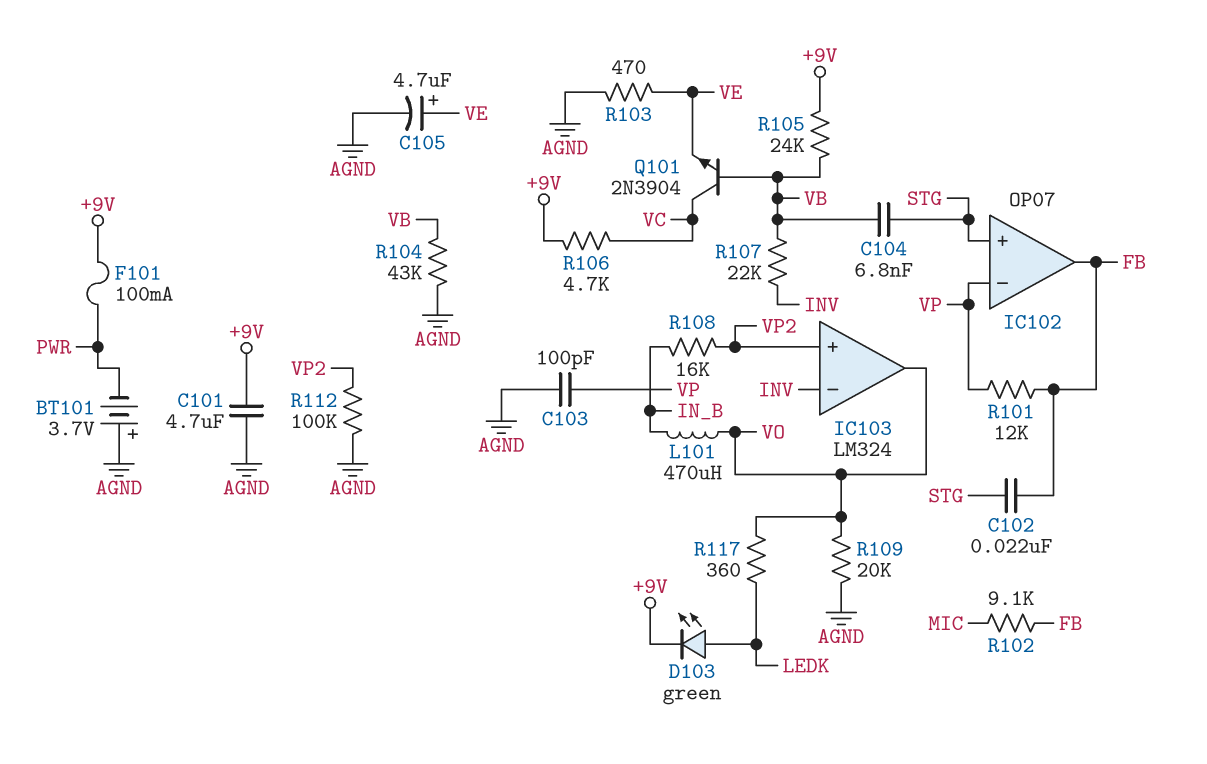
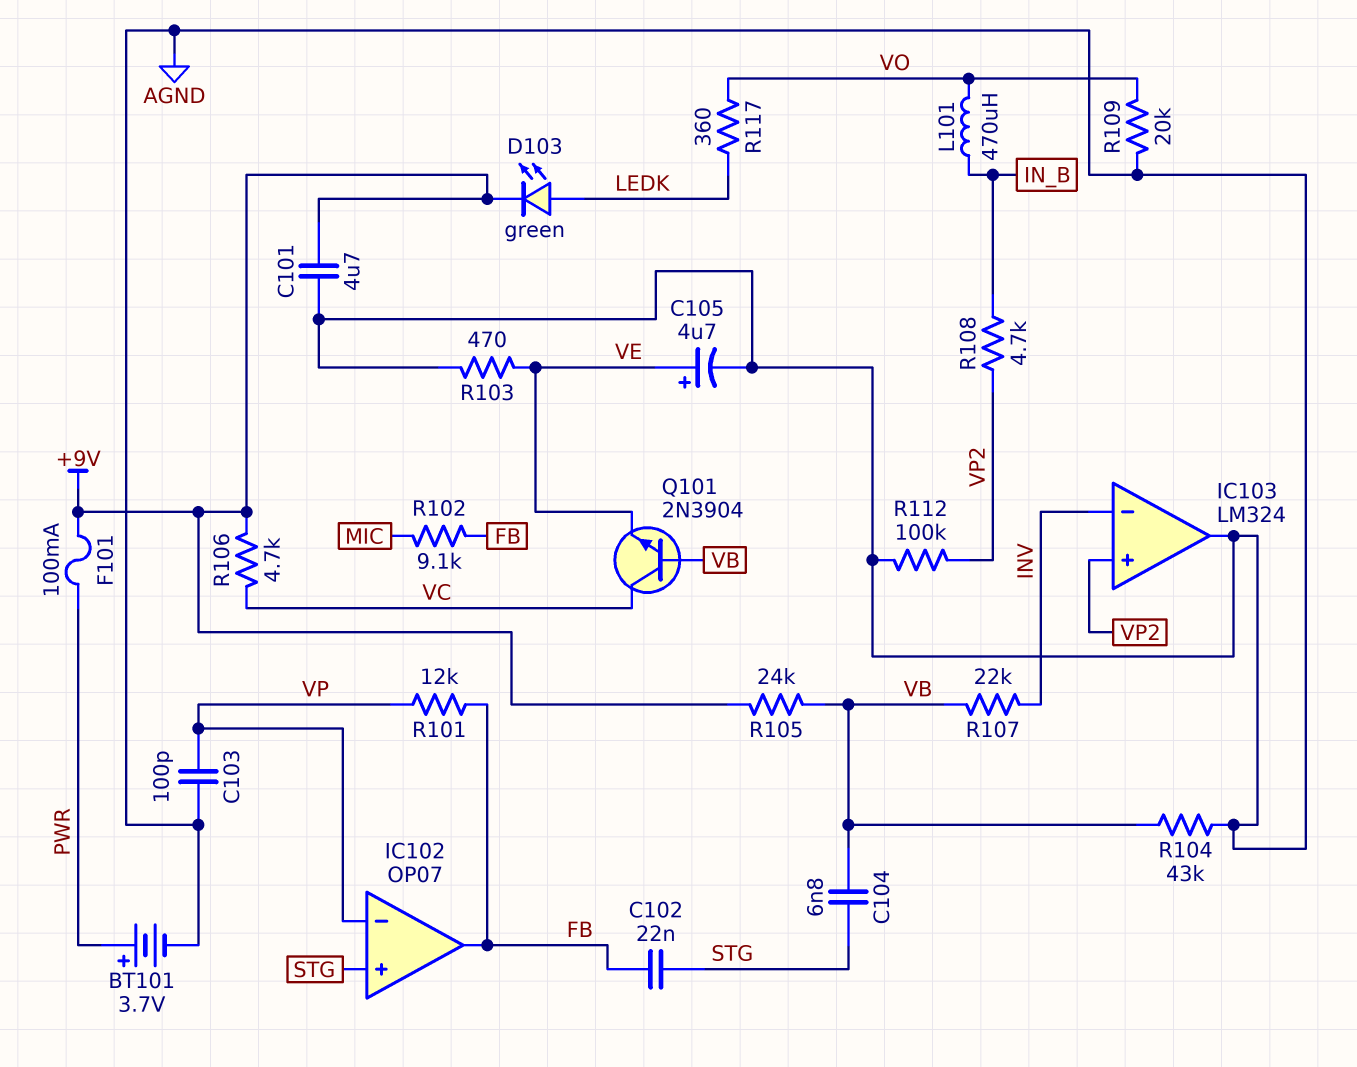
BT101: 3.7V (plus AGND, minus PWR) -> 3.7V (plus PWR, minus AGND)
IC103 pin out: VO -> AGND
R108: 16k (IN_B, VP2) -> 4.7k (IN_B, VP2)

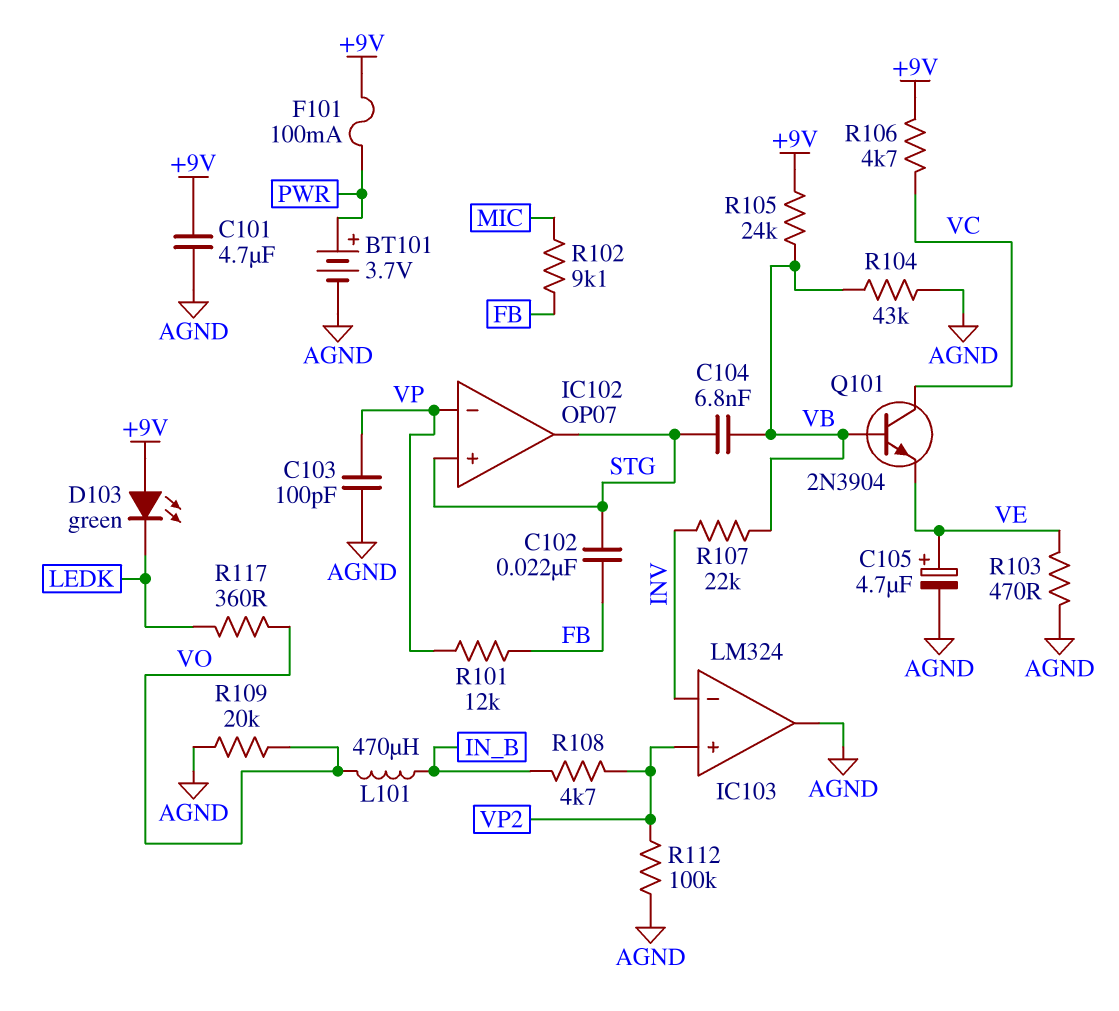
D103: LED green (A LEDK, K +9V) -> LED green (A +9V, K LEDK)
IC102 pin out: FB -> STG

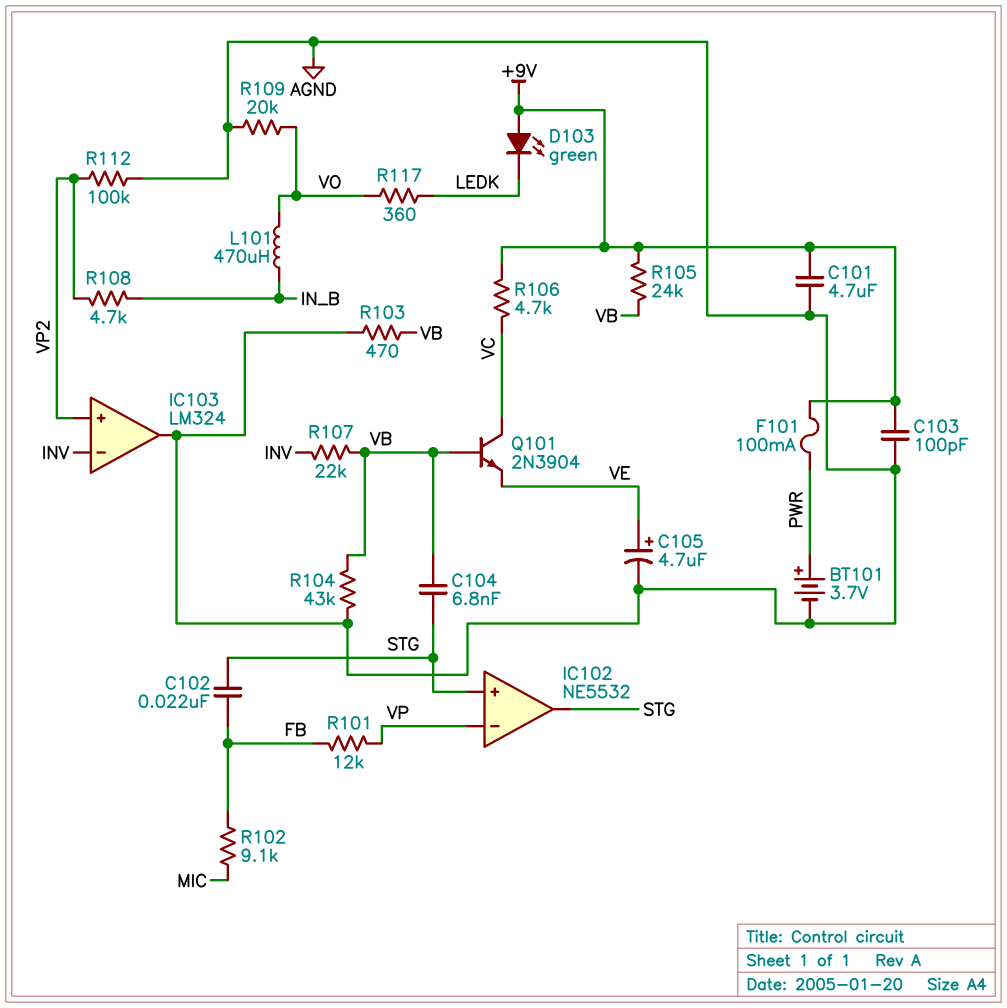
C103: 100pF (AGND, VP) -> 100pF (+9V, AGND)
IC102: OP07 -> NE5532
R103: 470 (AGND, VE) -> 470 (AGND, VB)

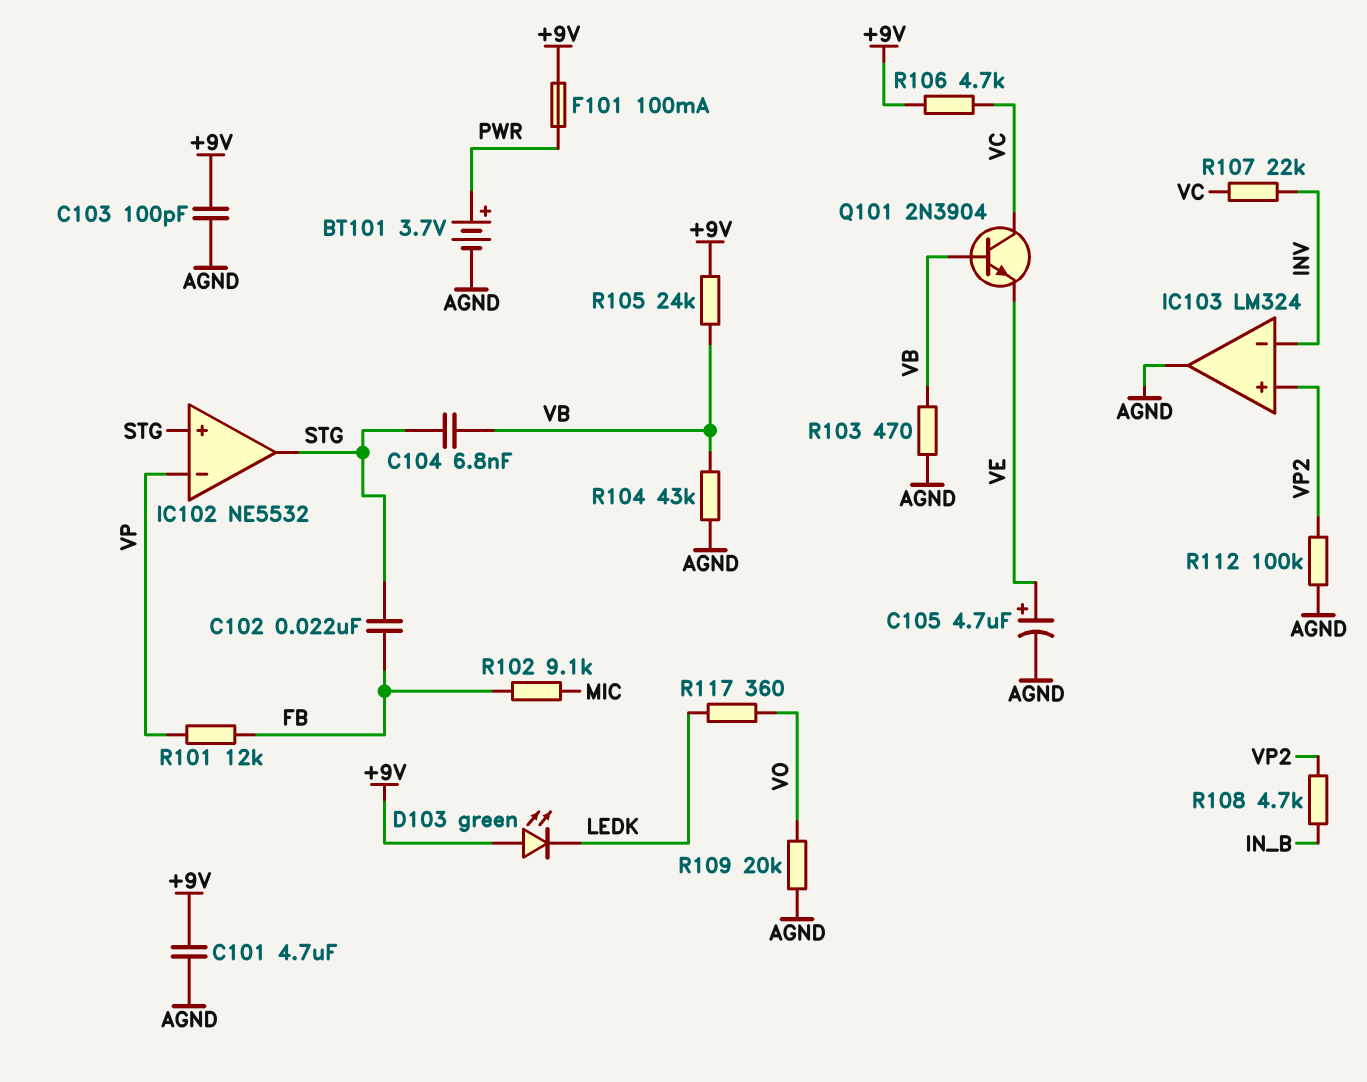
L101: 470uH (IN_B, VO) -> none
R107: 22k (INV, VB) -> 22k (INV, VC)

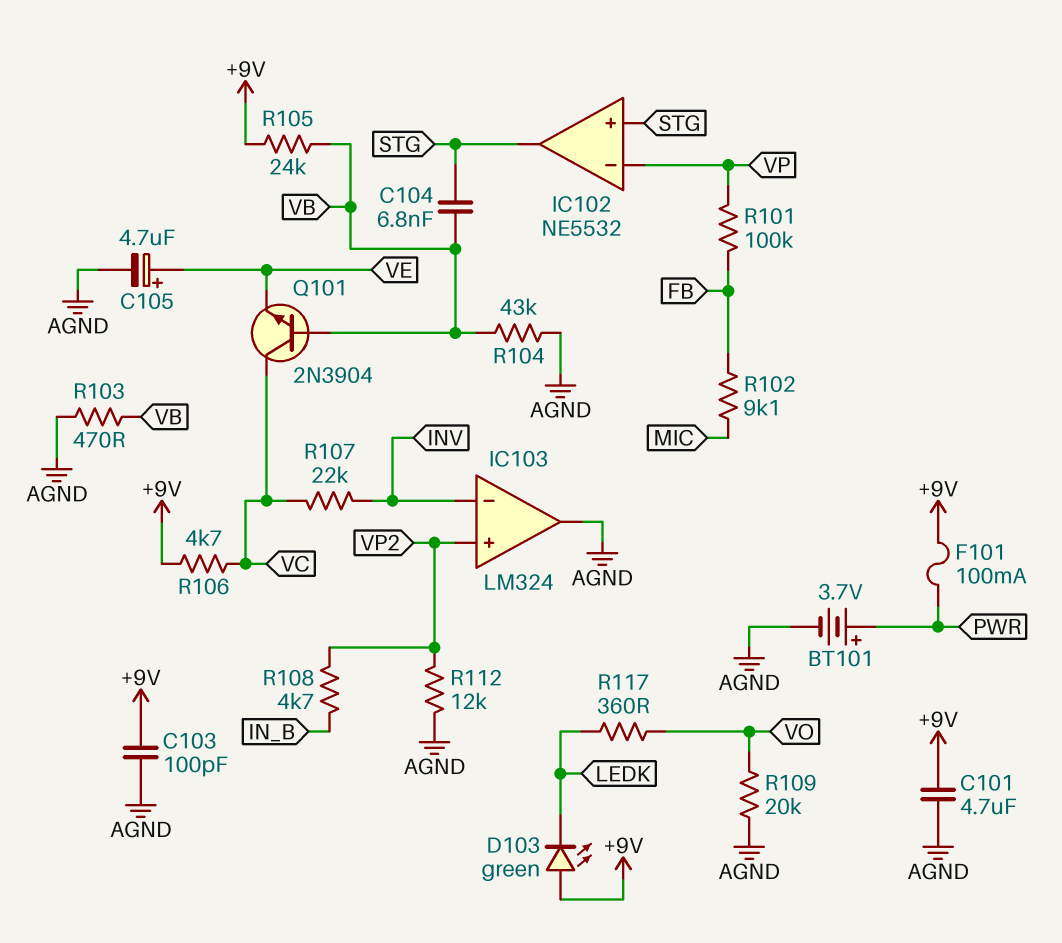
C102: 22nF (FB, STG) -> none
R101: 12k (FB, VP) -> 100k (FB, VP)
R112: 100k (AGND, VP2) -> 12k (AGND, VP2)

